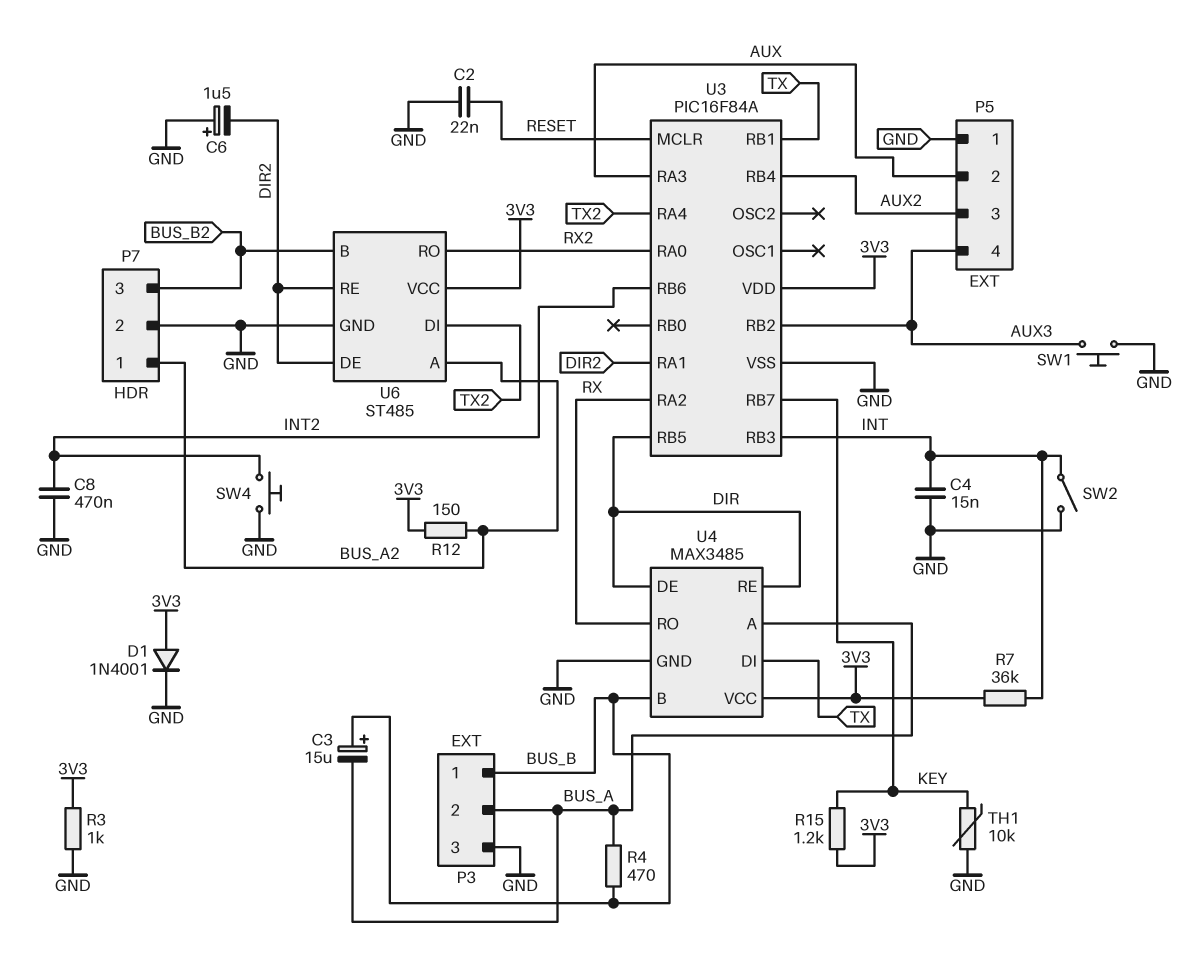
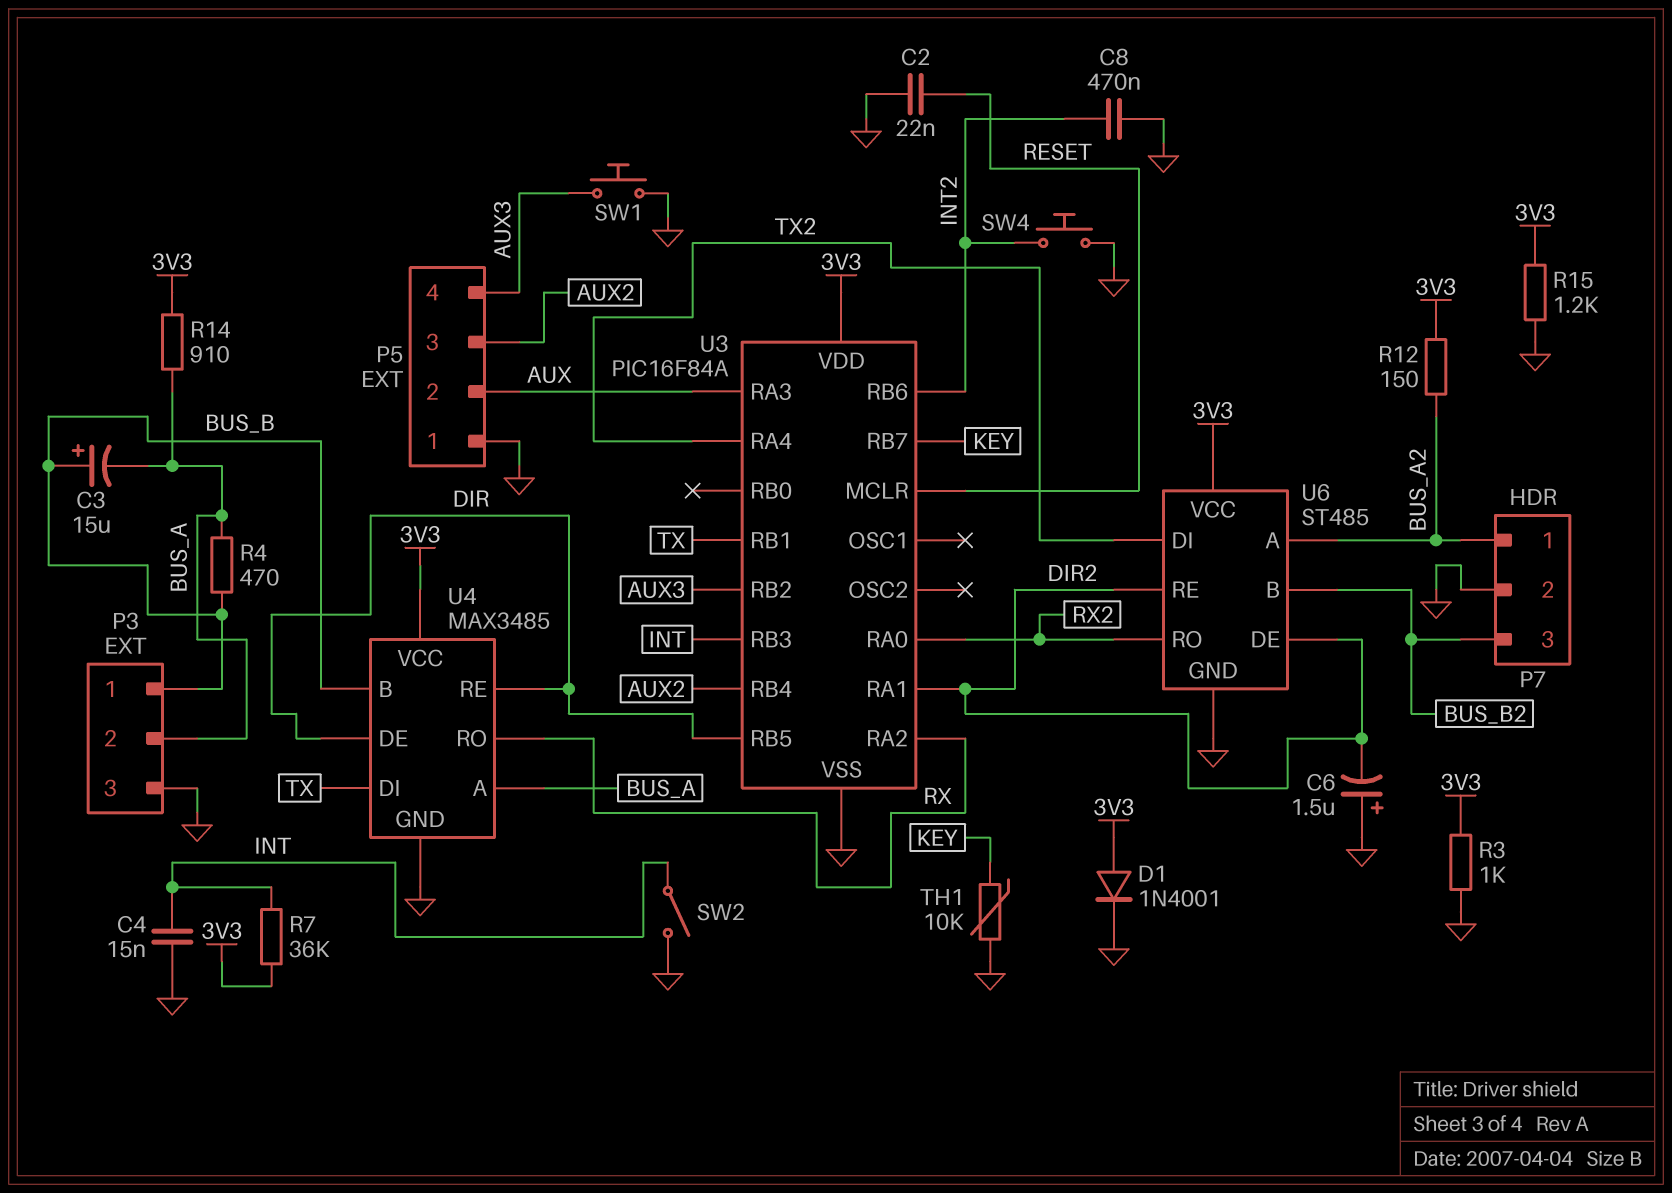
R14: none -> 910 (3V3, BUS_A)
R15: 1.2k (3V3, KEY) -> 1.2k (3V3, GND)

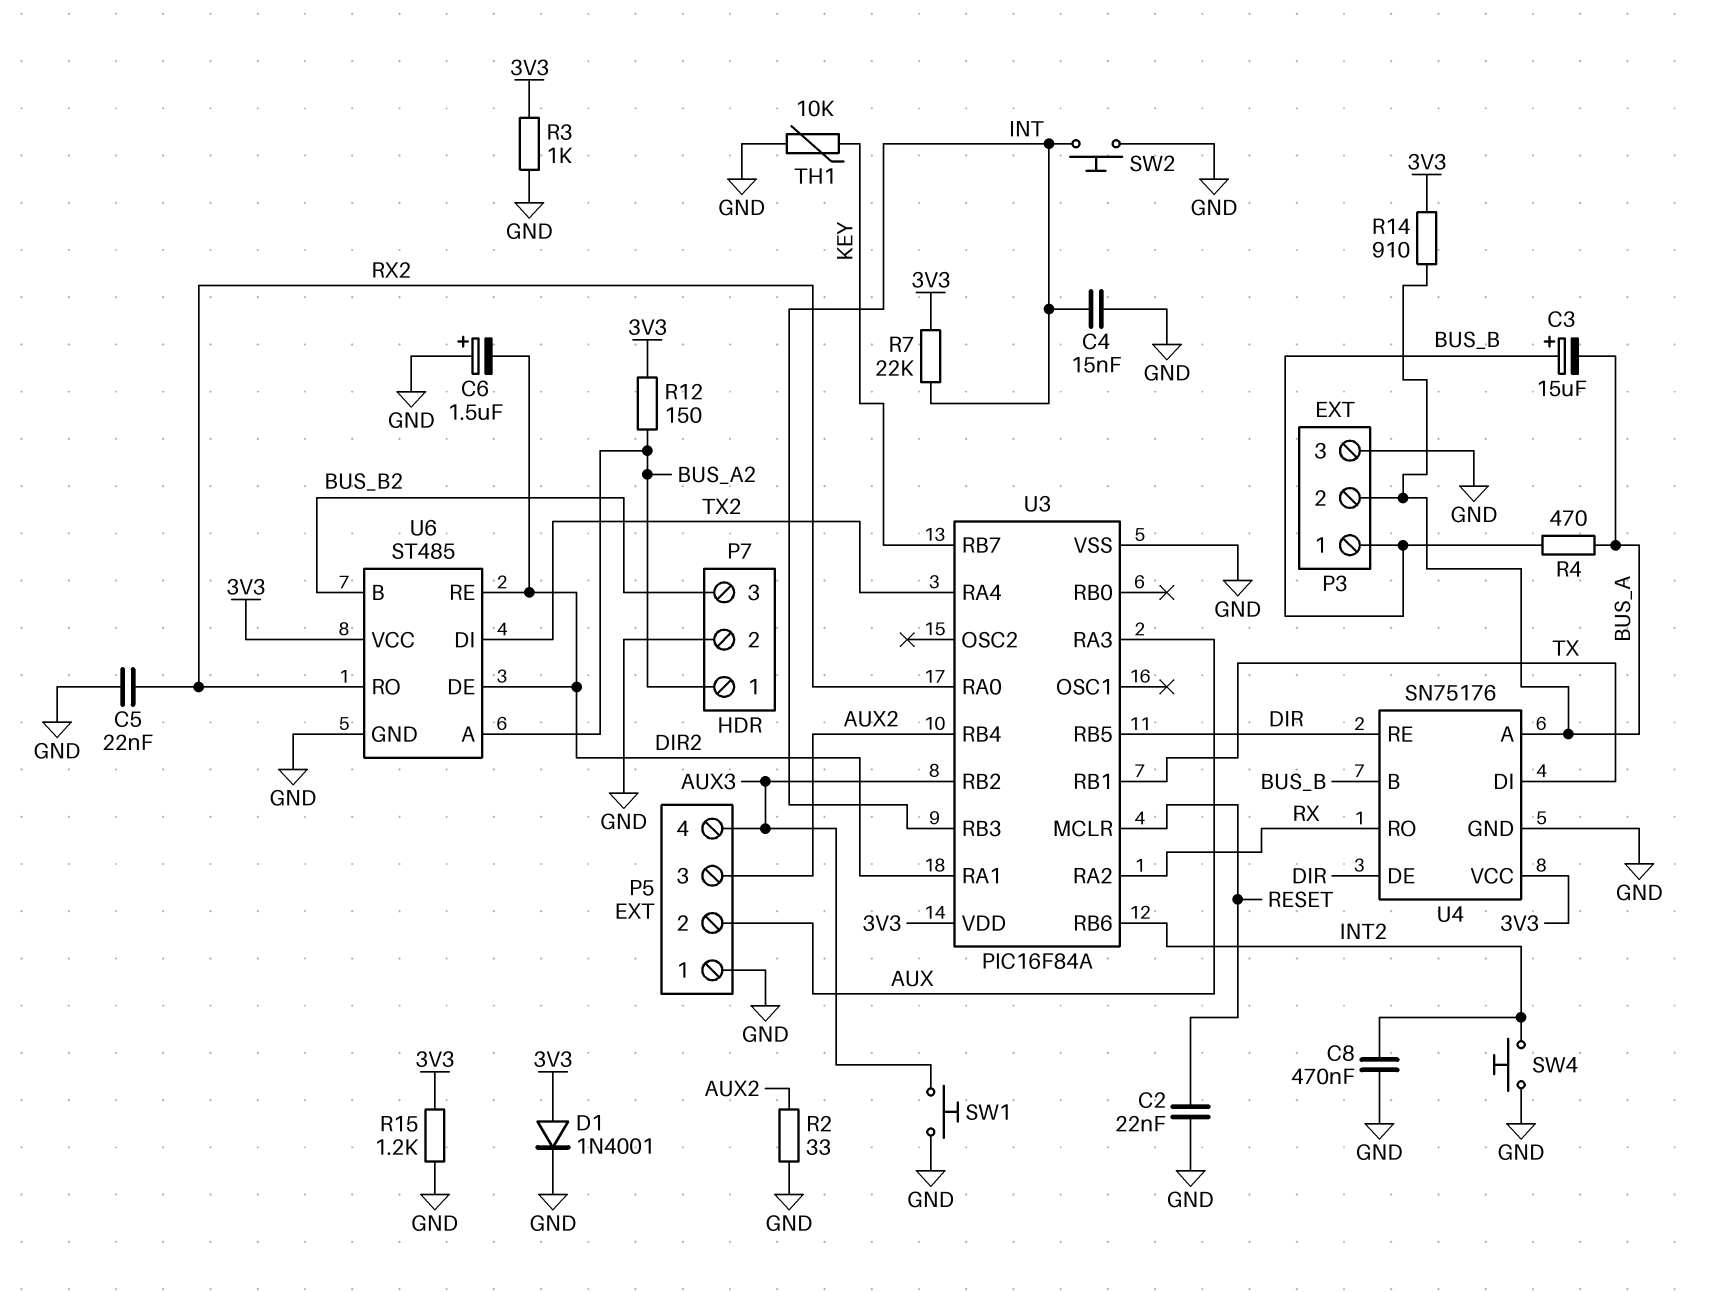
C5: none -> 22nF (GND, RX2)
R2: none -> 33 (AUX2, GND)
R7: 36k (3V3, INT) -> 22k (3V3, INT)
SW2: switch (GND, INT) -> button (GND, INT)
U4: MAX3485 -> SN75176

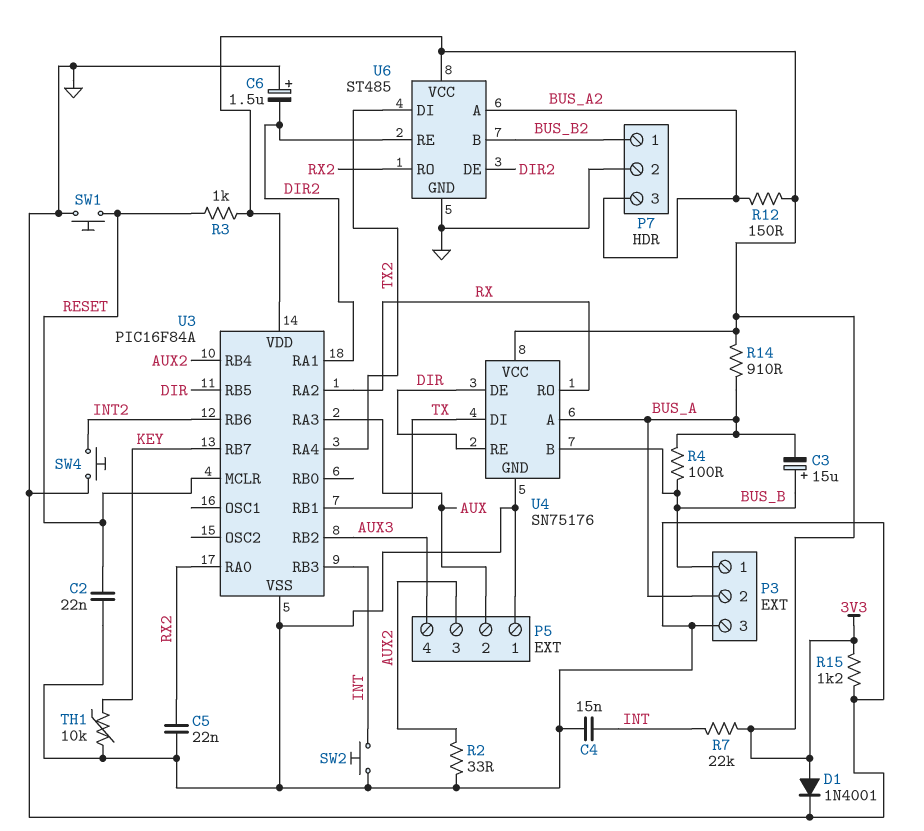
C8: 470nF (GND, INT2) -> none
P7 pin 1: BUS_A2 -> BUS_B2
P7 pin 3: BUS_B2 -> BUS_A2
R3: 1k (3V3, GND) -> 1k (3V3, RESET)
R4: 470 (BUS_A, BUS_B) -> 100 (BUS_A, BUS_B)
SW1: button (AUX3, GND) -> button (GND, RESET)

